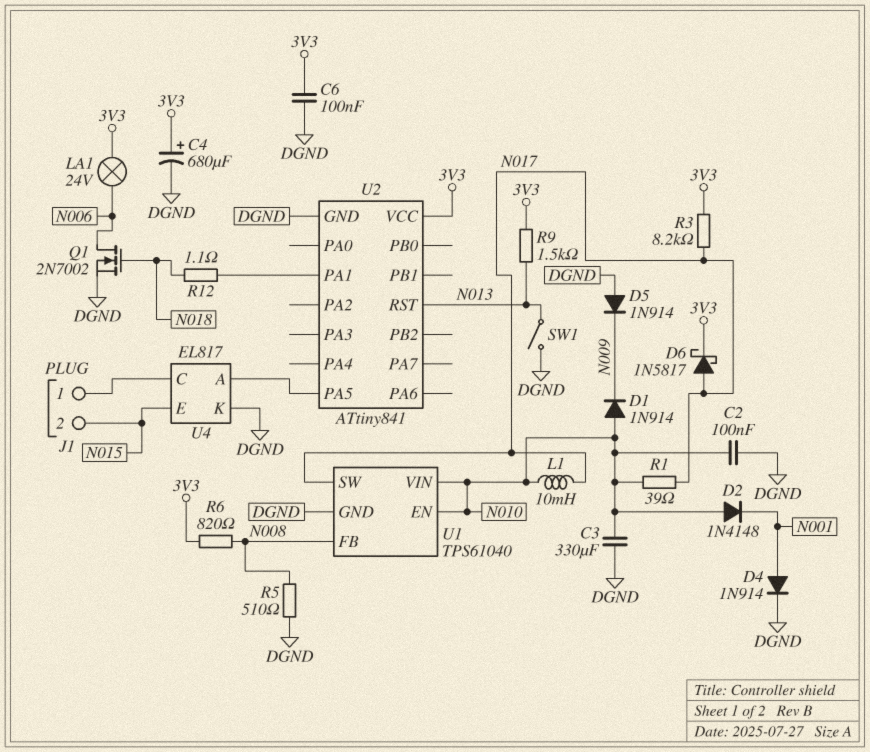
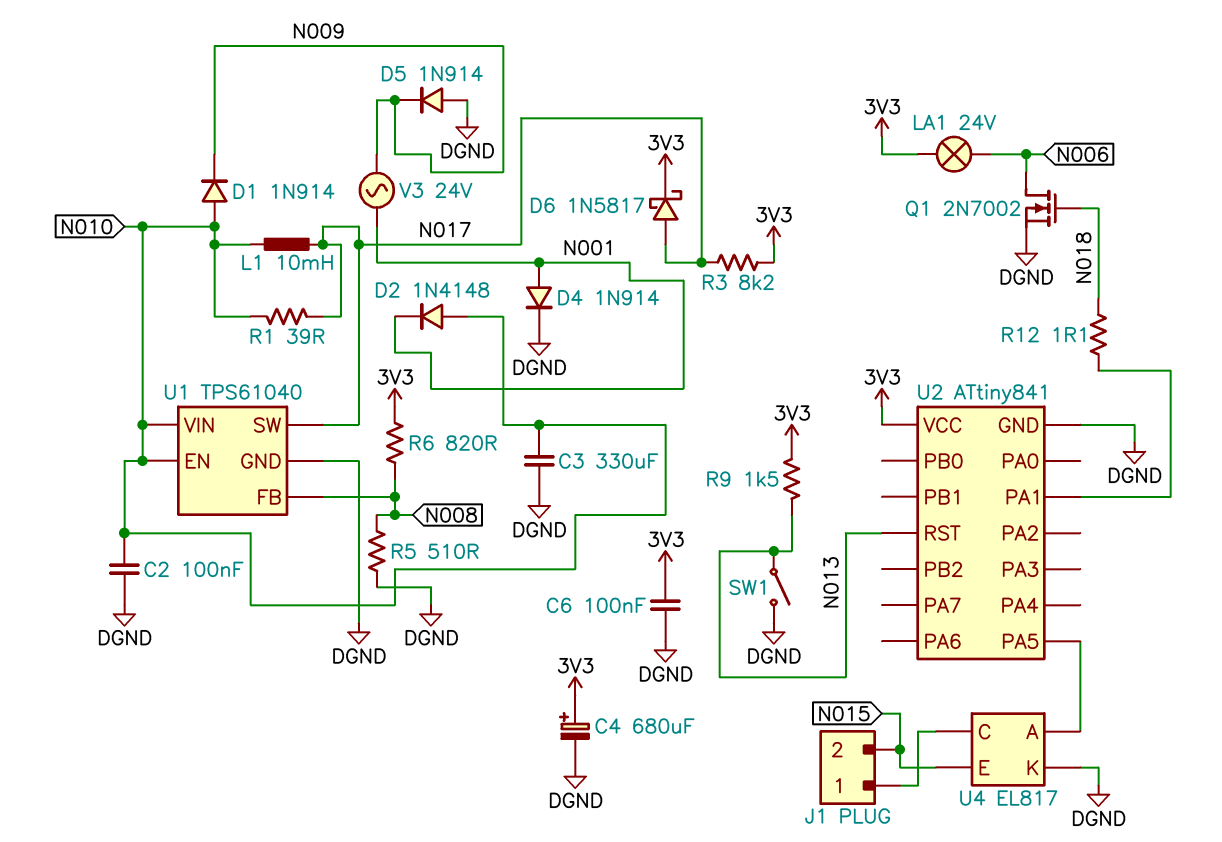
V3: none -> AC 24V (N001, N009)

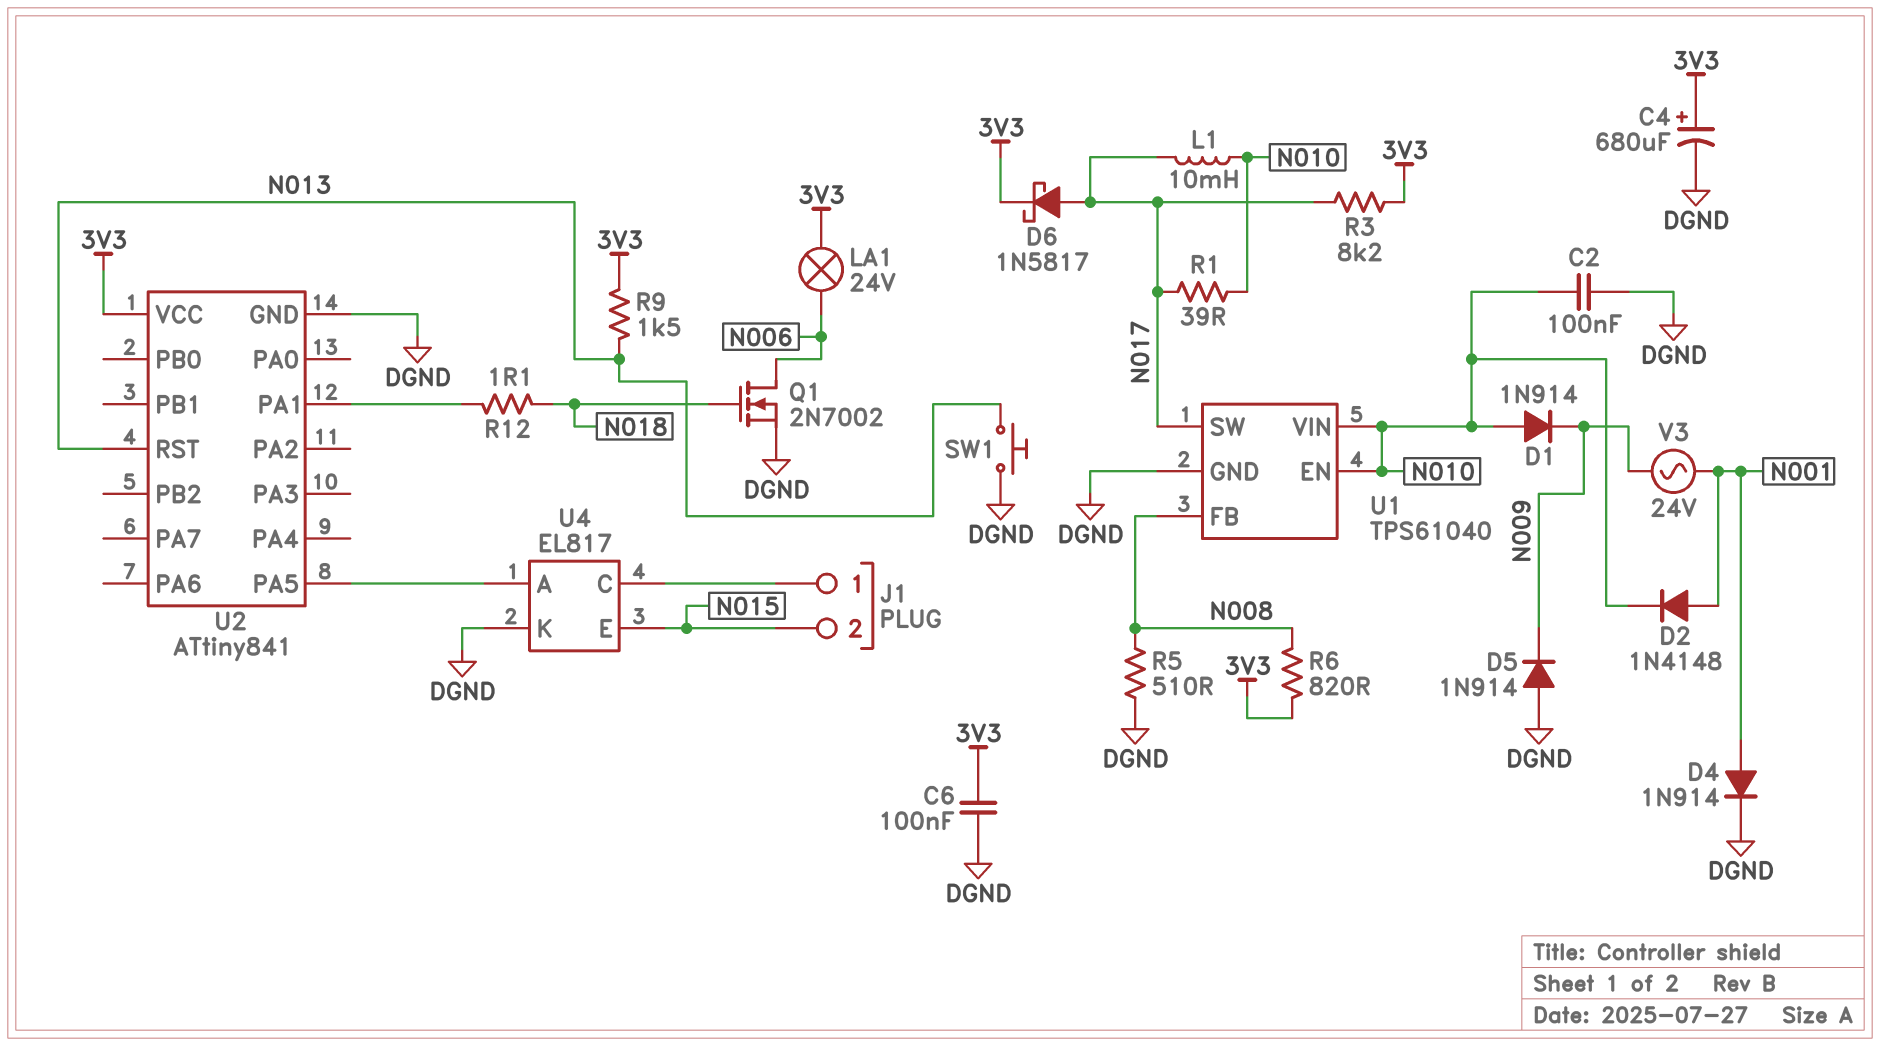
C3: 330uF (DGND, N010) -> none
D2: diode 1N4148 (A N010, K N001) -> diode 1N4148 (A N001, K N010)
SW1: switch (DGND, N013) -> button (DGND, N013)

